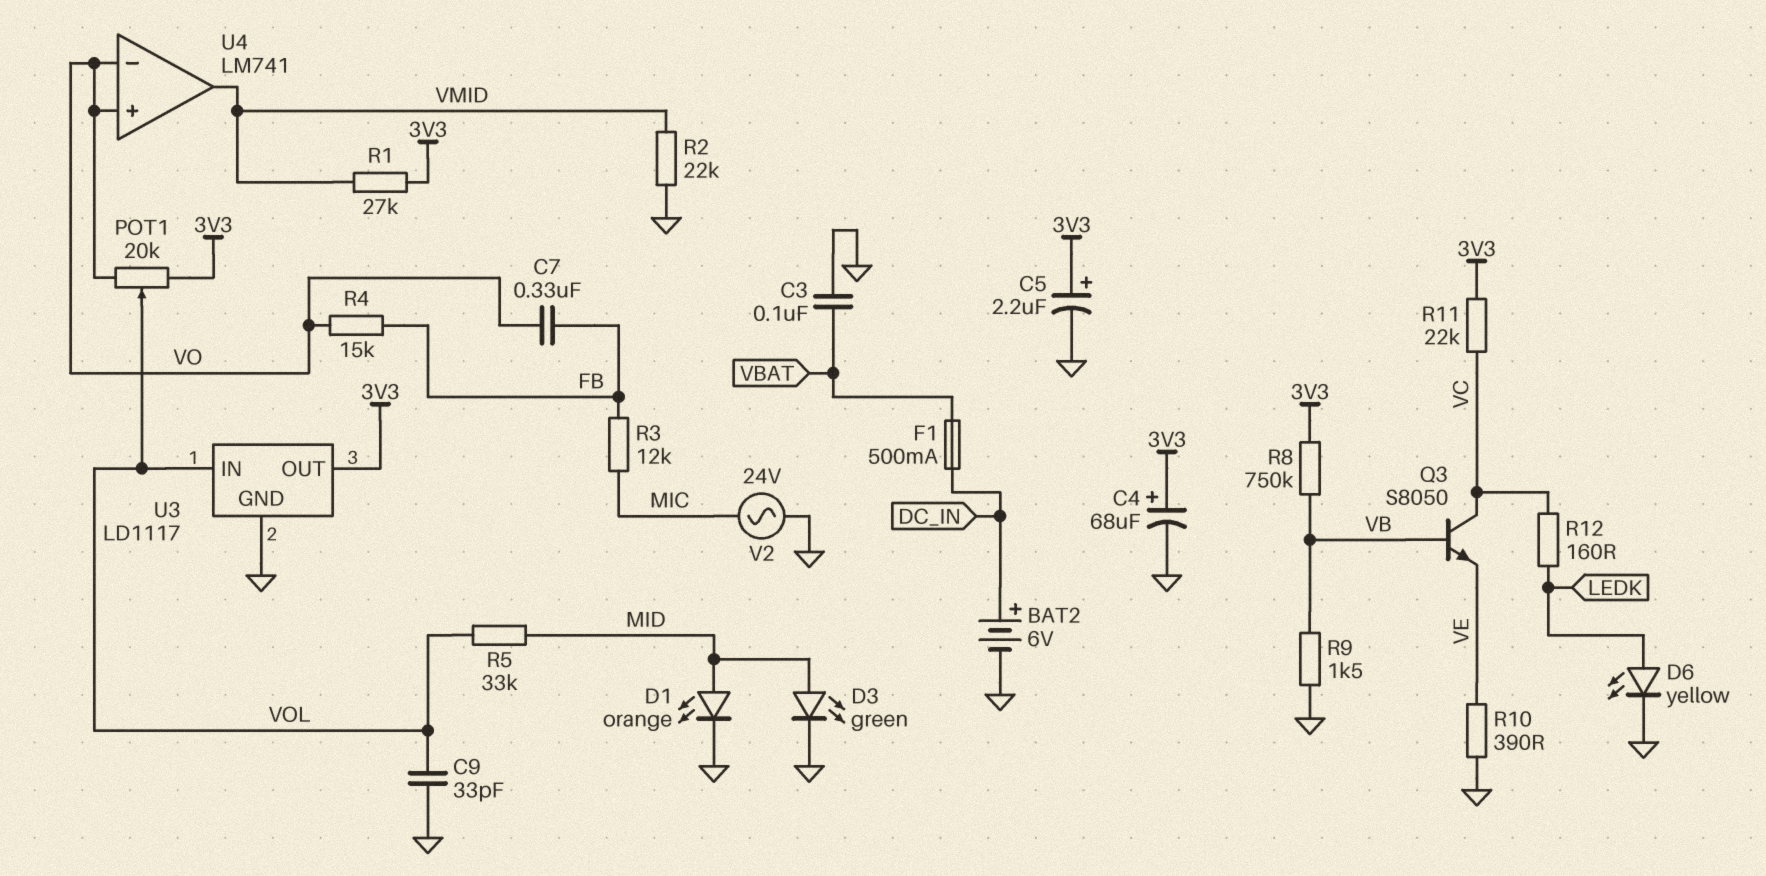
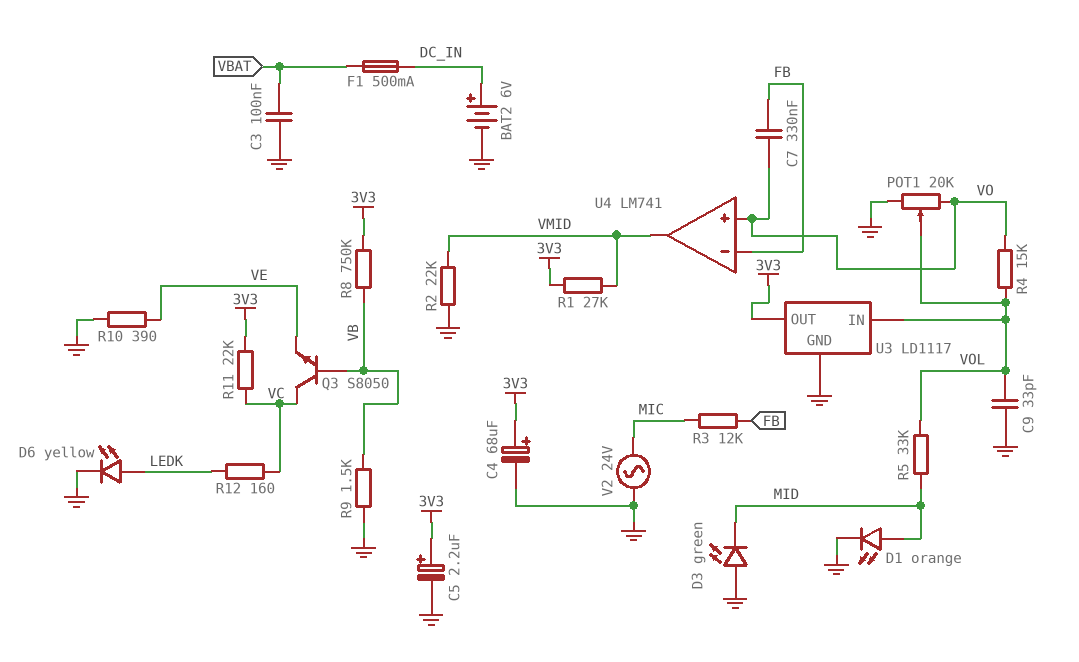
D3: LED green (A MID, K GND) -> LED green (A GND, K MID)
POT1: 20k (3V3, VO, wiper VOL) -> 20k (GND, VO, wiper VOL)
R4: 15k (FB, VO) -> 15k (VO, VOL)
U4 pin in-: VO -> FB

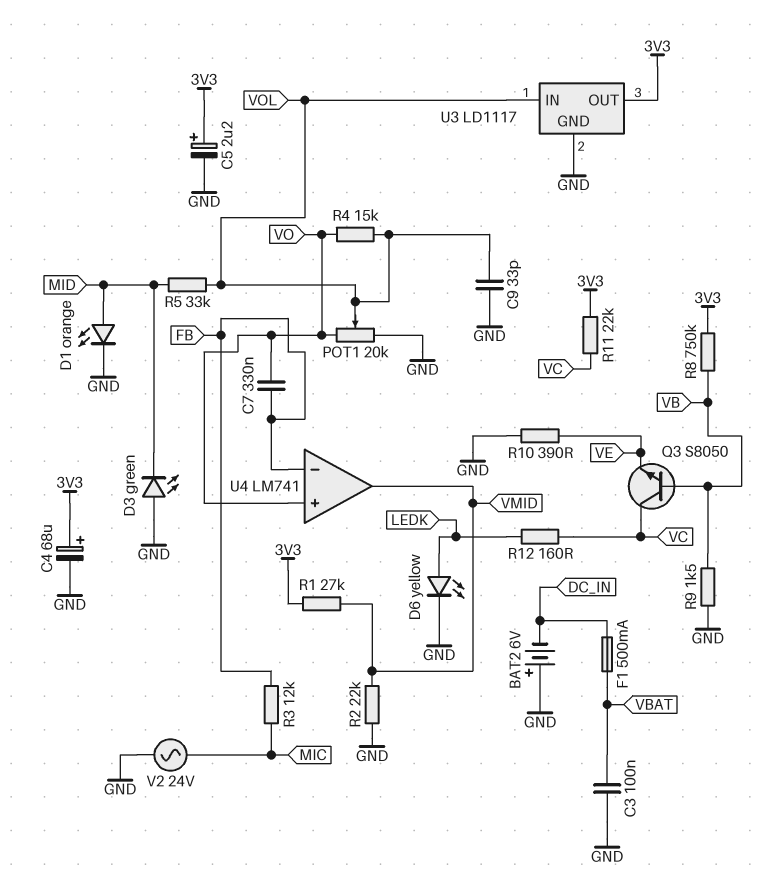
BAT2: 6V (plus DC_IN, minus GND) -> 6V (plus GND, minus DC_IN)

